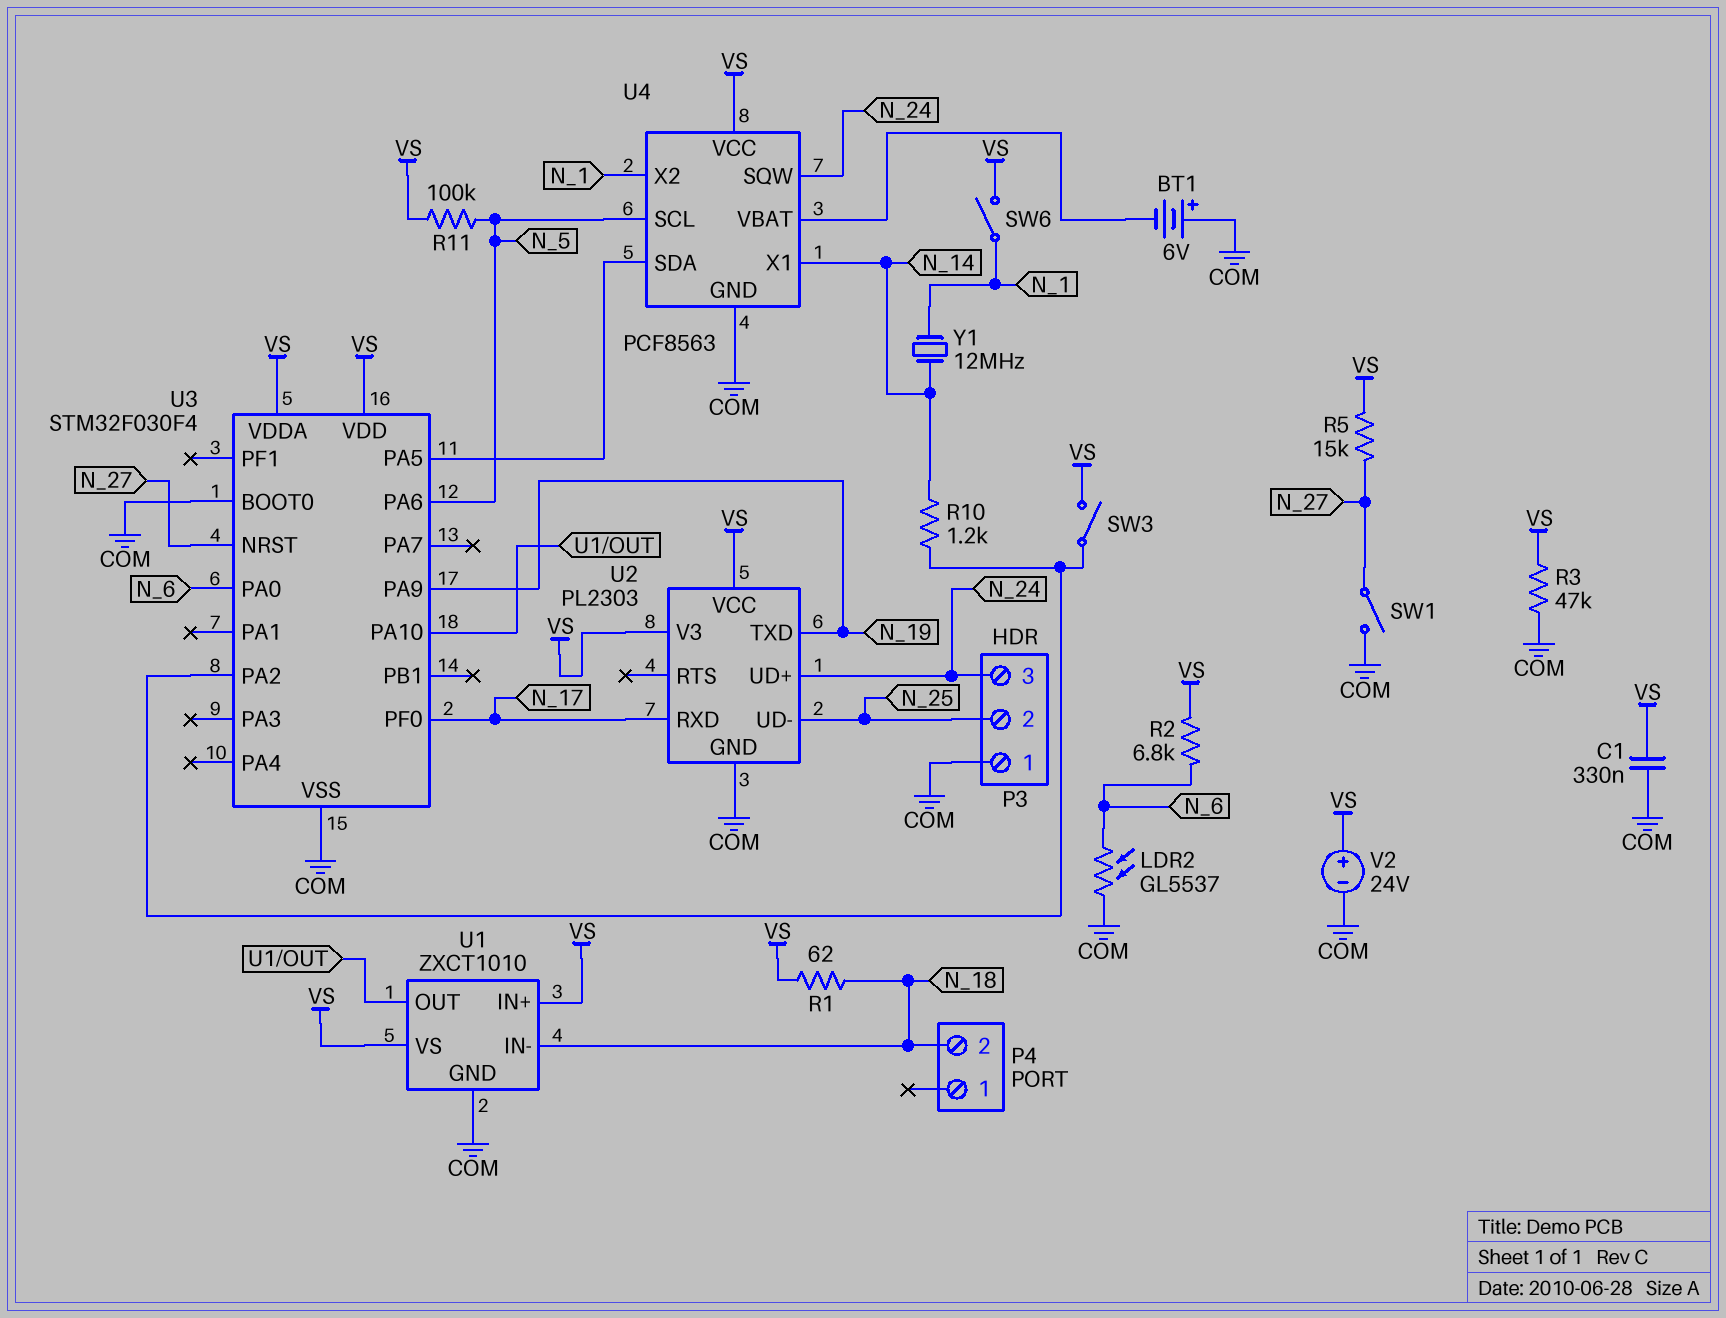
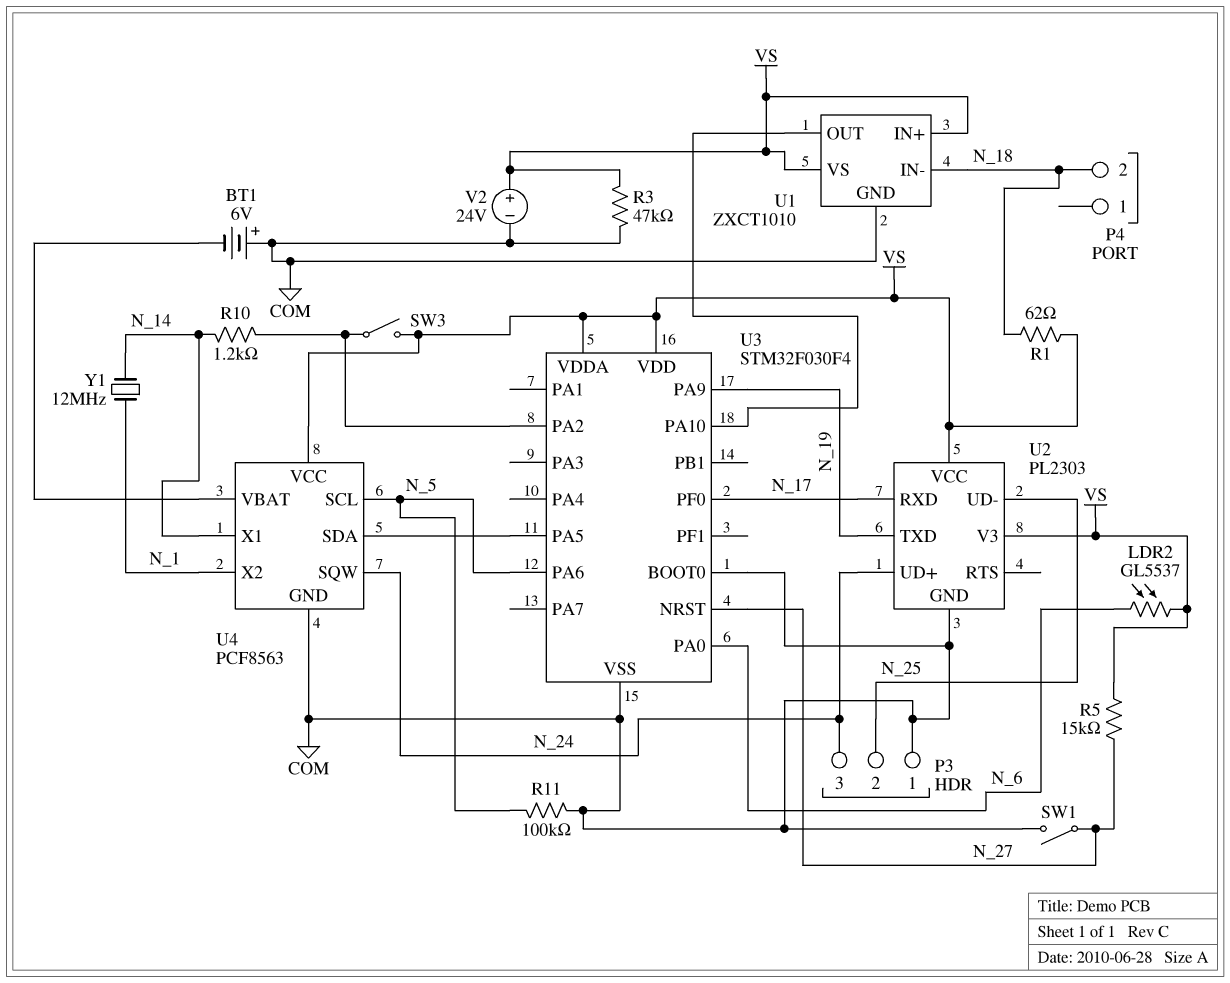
C1: 330nF (COM, VS) -> none
LDR2: GL5537 (COM, N_6) -> GL5537 (N_6, VS)
R2: 6.8k (N_6, VS) -> none
R11: 100k (N_5, VS) -> 100k (COM, N_5)
SW6: switch (N_1, VS) -> none

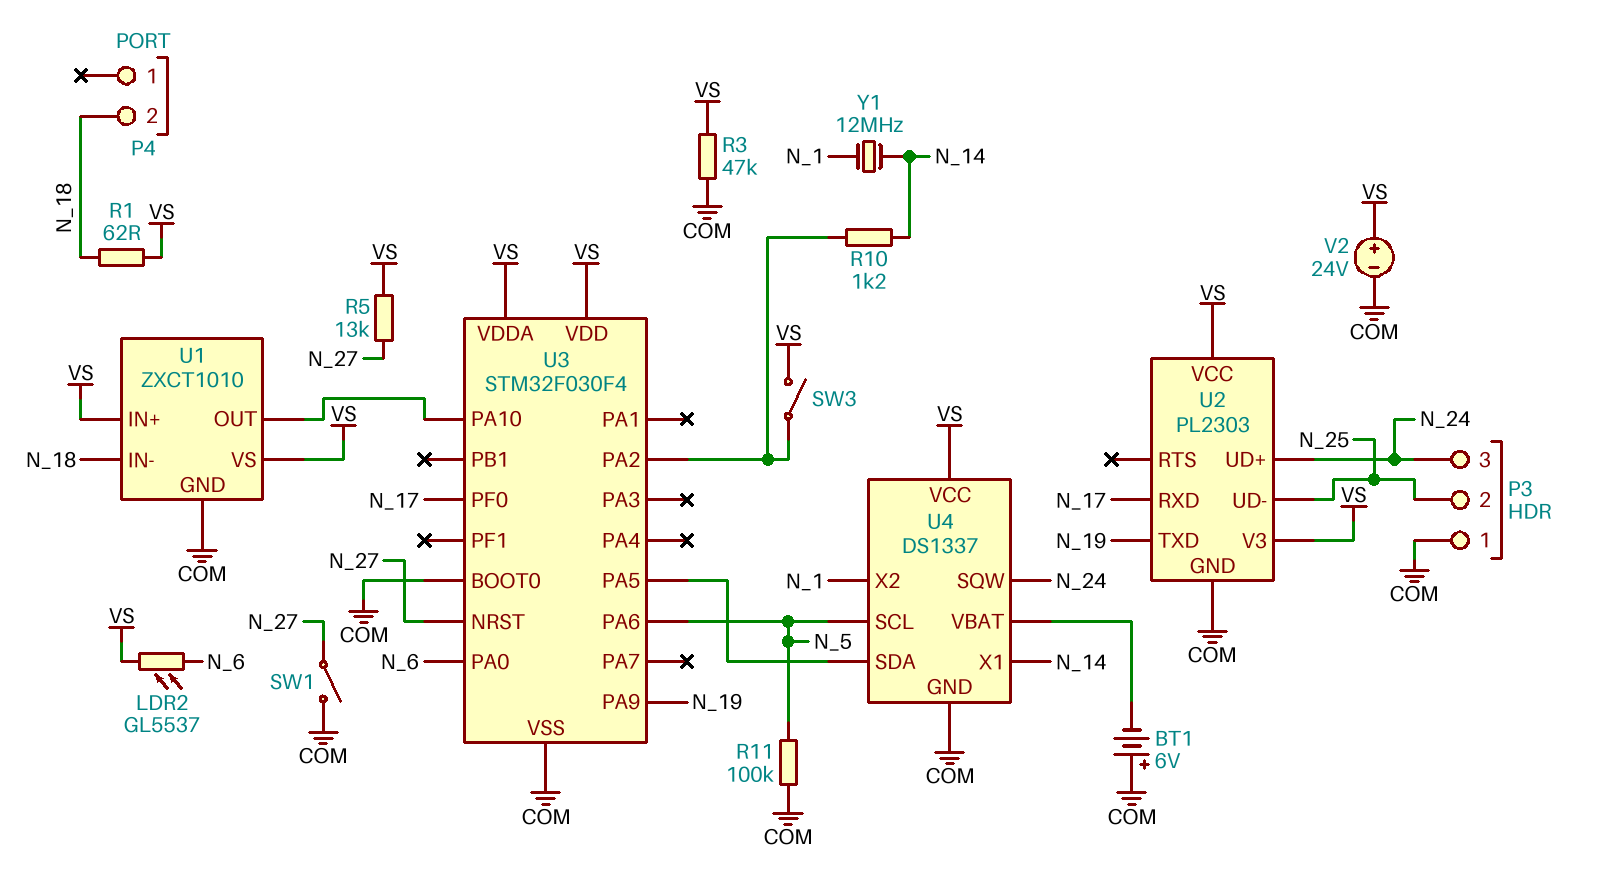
R5: 15k (N_27, VS) -> 13k (N_27, VS)
U4: PCF8563 -> DS1337

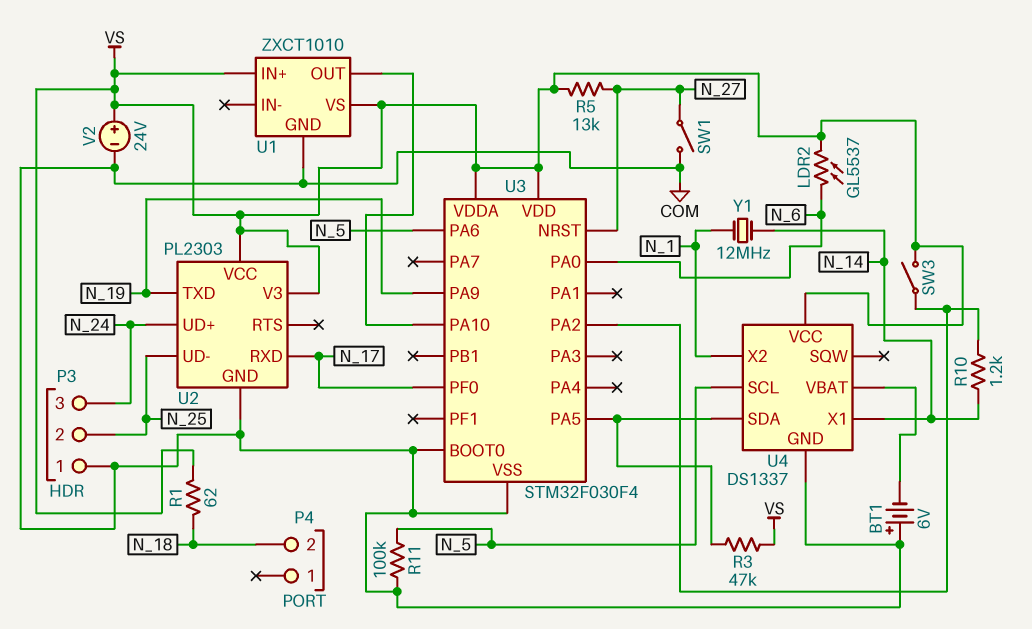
R3: 47k (COM, VS) -> 47k (U3/PA5, VS)
U1 pin IN-: N_18 -> none
U4 pin SQW: N_24 -> none

